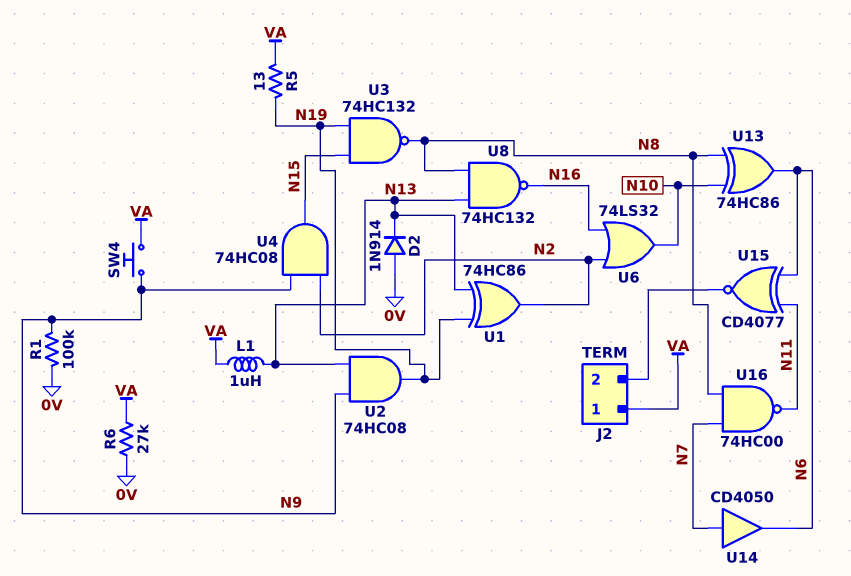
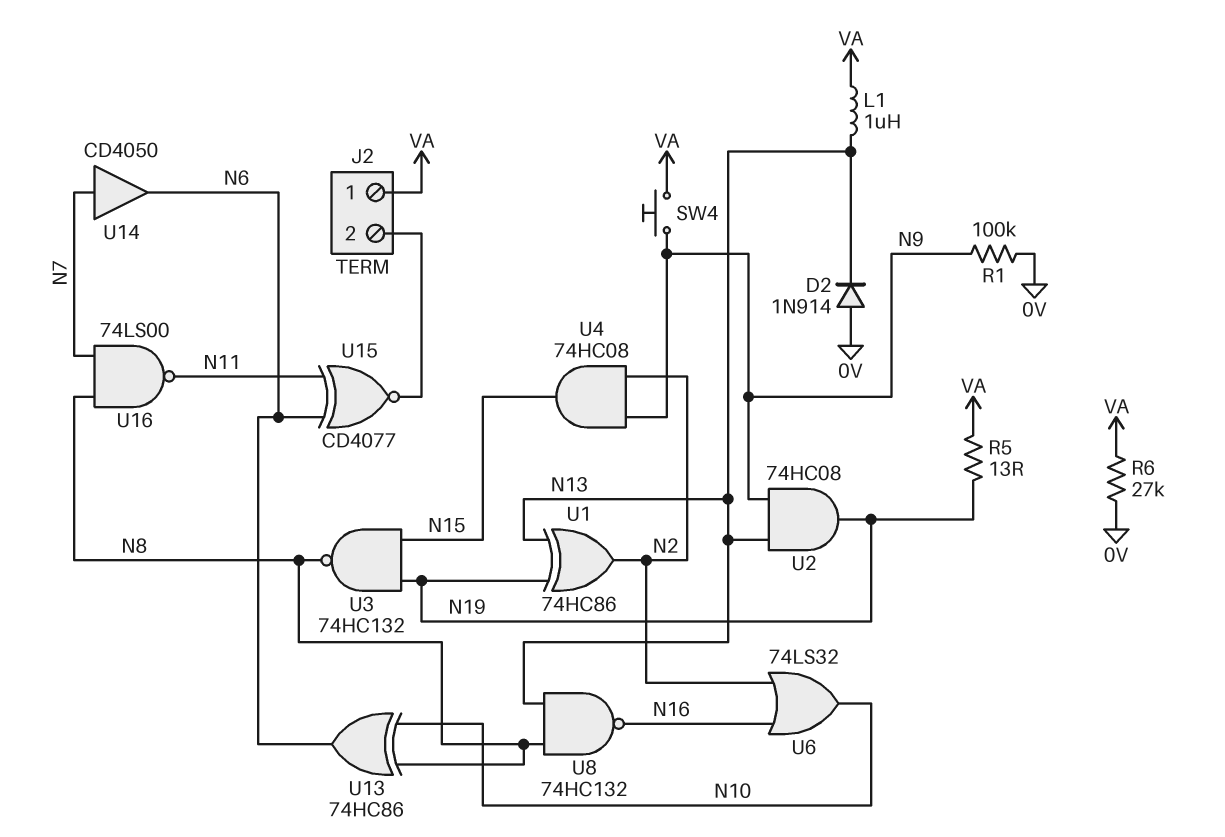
U16: NAND 74HC00 (in N7, in N8, out N11) -> NAND 74LS00 (in N7, in N8, out N11)

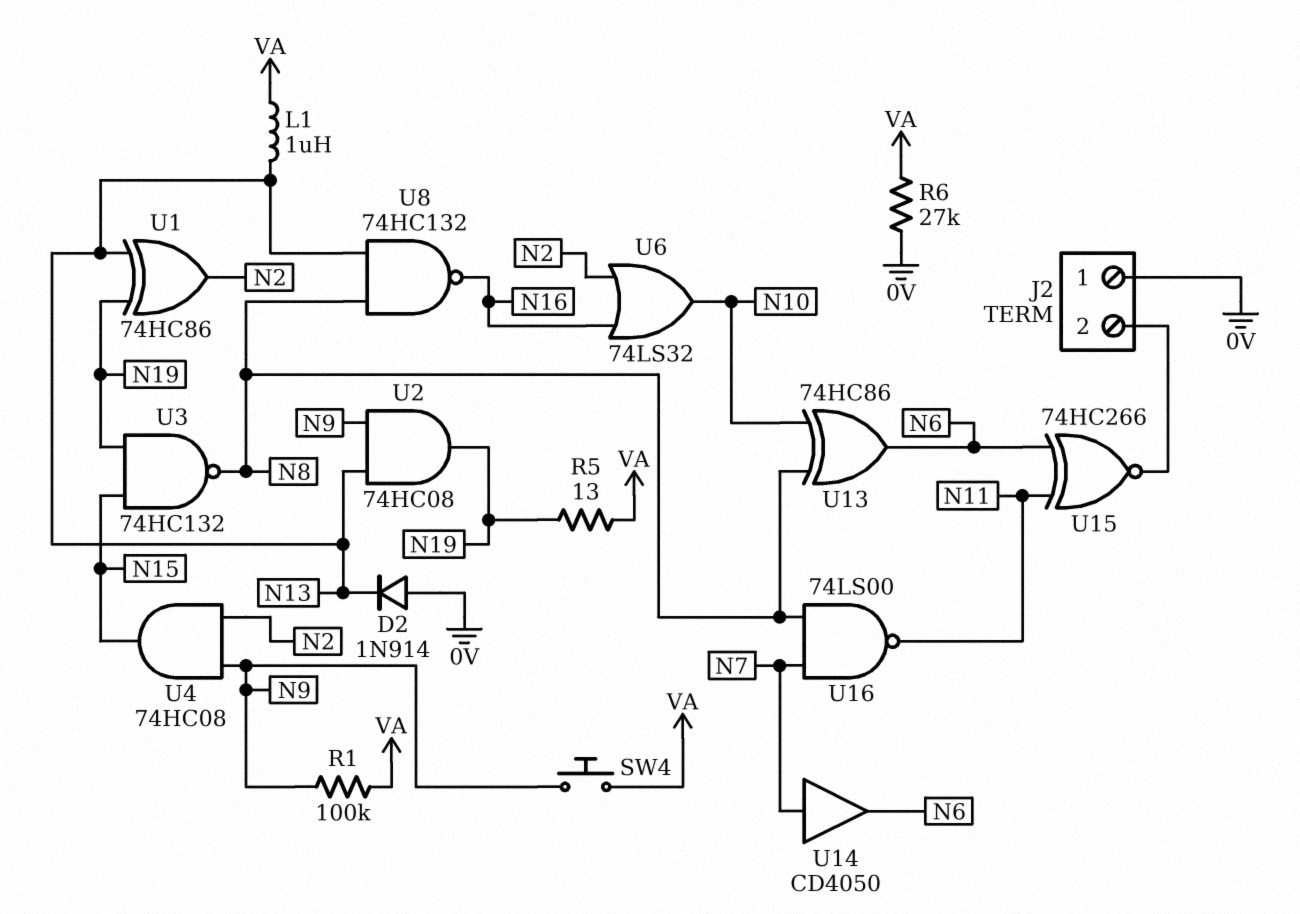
J2 pin 1: VA -> 0V
R1: 100k (0V, N9) -> 100k (N9, VA)
U15: XNOR CD4077 (in N6, in N11, out J2/2) -> XNOR 74HC266 (in N6, in N11, out J2/2)

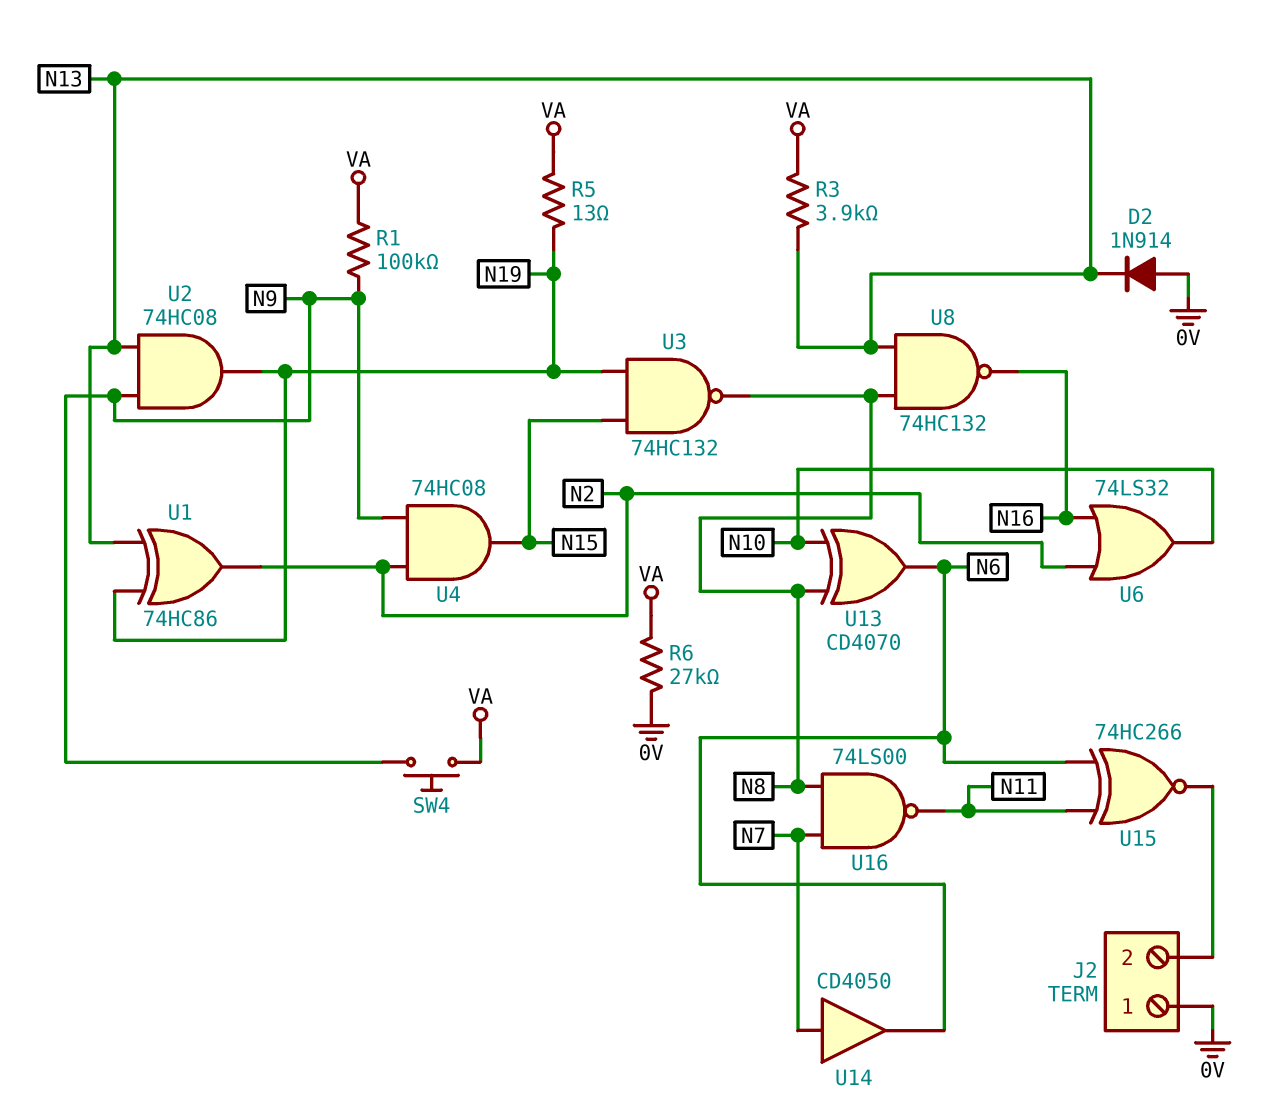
L1: 1uH (N13, VA) -> none
R3: none -> 3.9k (N13, VA)
U13: XOR 74HC86 (in N8, in N10, out N6) -> XOR CD4070 (in N8, in N10, out N6)

